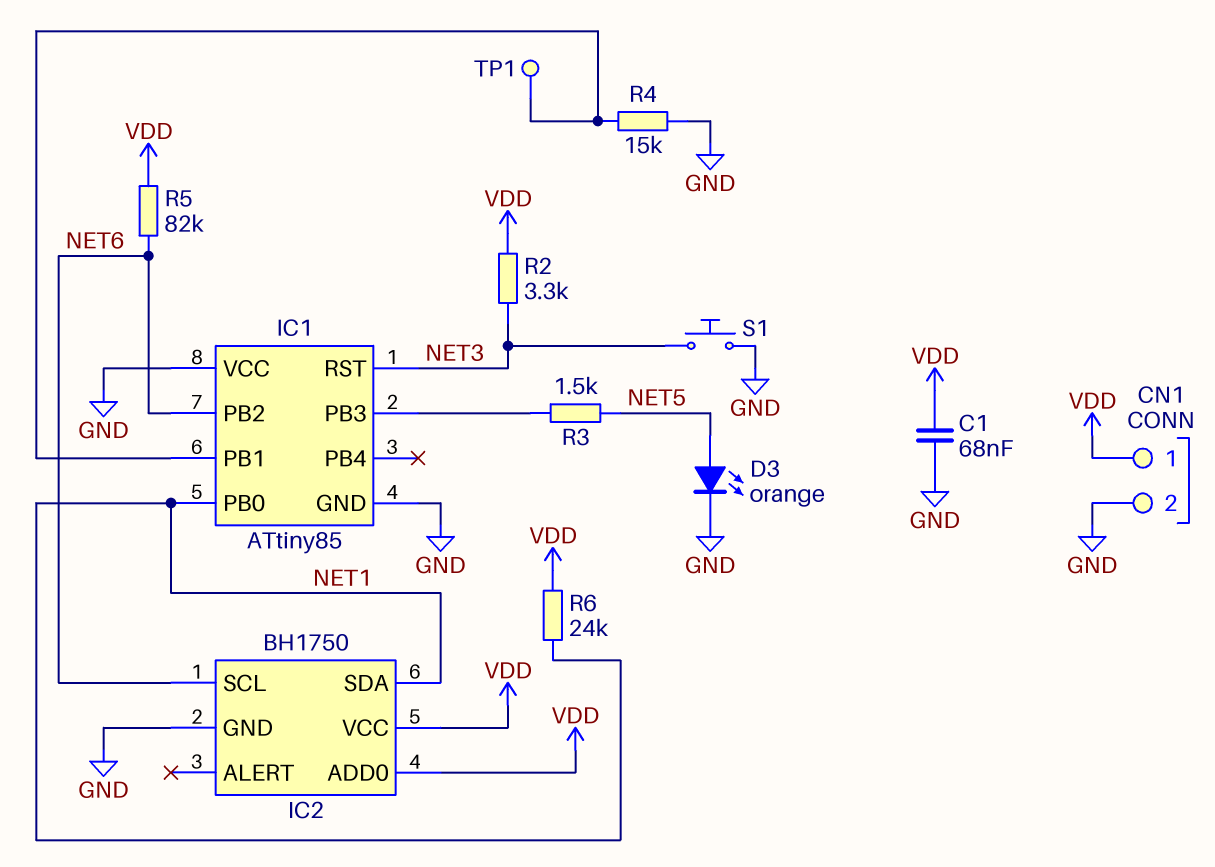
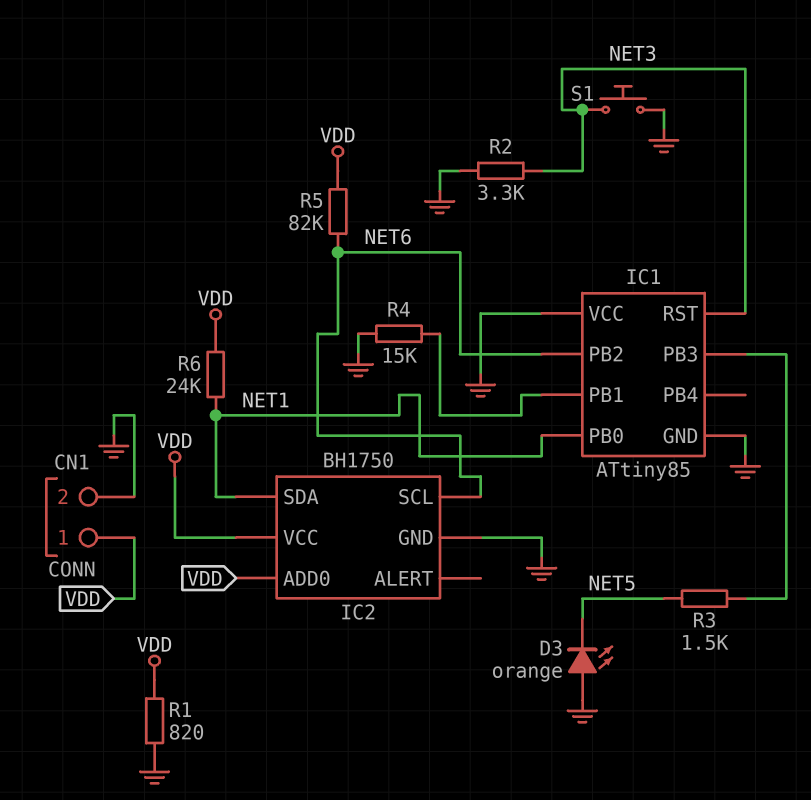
C1: 68nF (GND, VDD) -> none
D3: LED orange (A NET5, K GND) -> LED orange (A GND, K NET5)
R1: none -> 820 (GND, VDD)
R2: 3.3k (NET3, VDD) -> 3.3k (GND, NET3)
TP1: test point (IC1/PB1) -> none

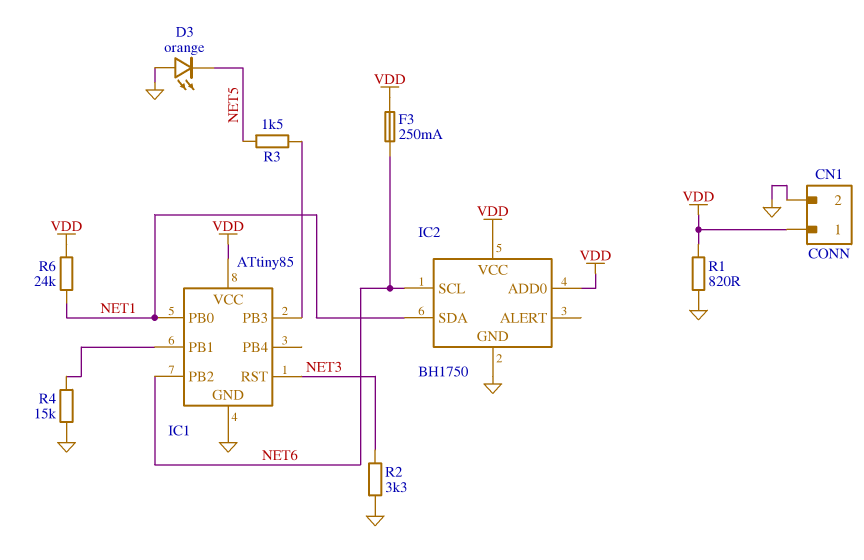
F3: none -> 250mA (NET6, VDD)
IC1 pin VCC: GND -> VDD
R5: 82k (NET6, VDD) -> none
S1: button (GND, NET3) -> none

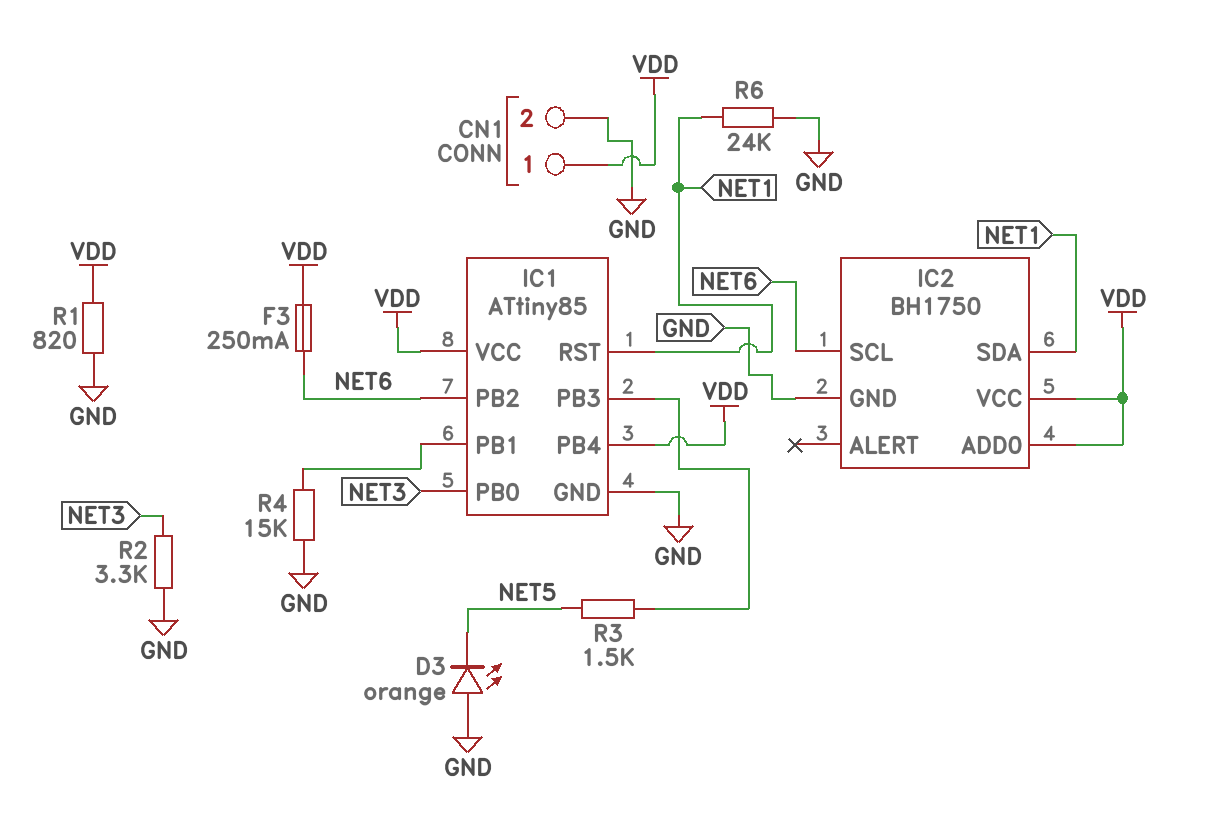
IC1 pin PB0: NET1 -> NET3
IC1 pin PB4: none -> VDD
IC1 pin RST: NET3 -> NET1
R6: 24k (NET1, VDD) -> 24k (GND, NET1)

